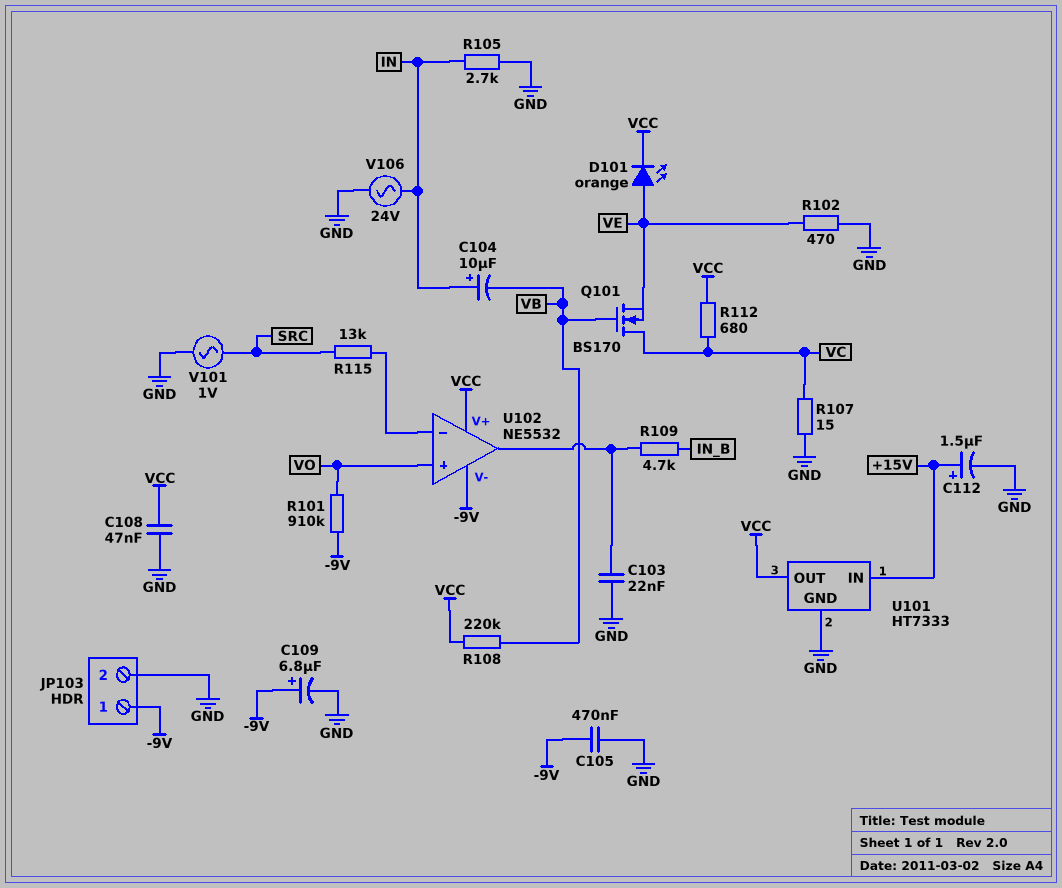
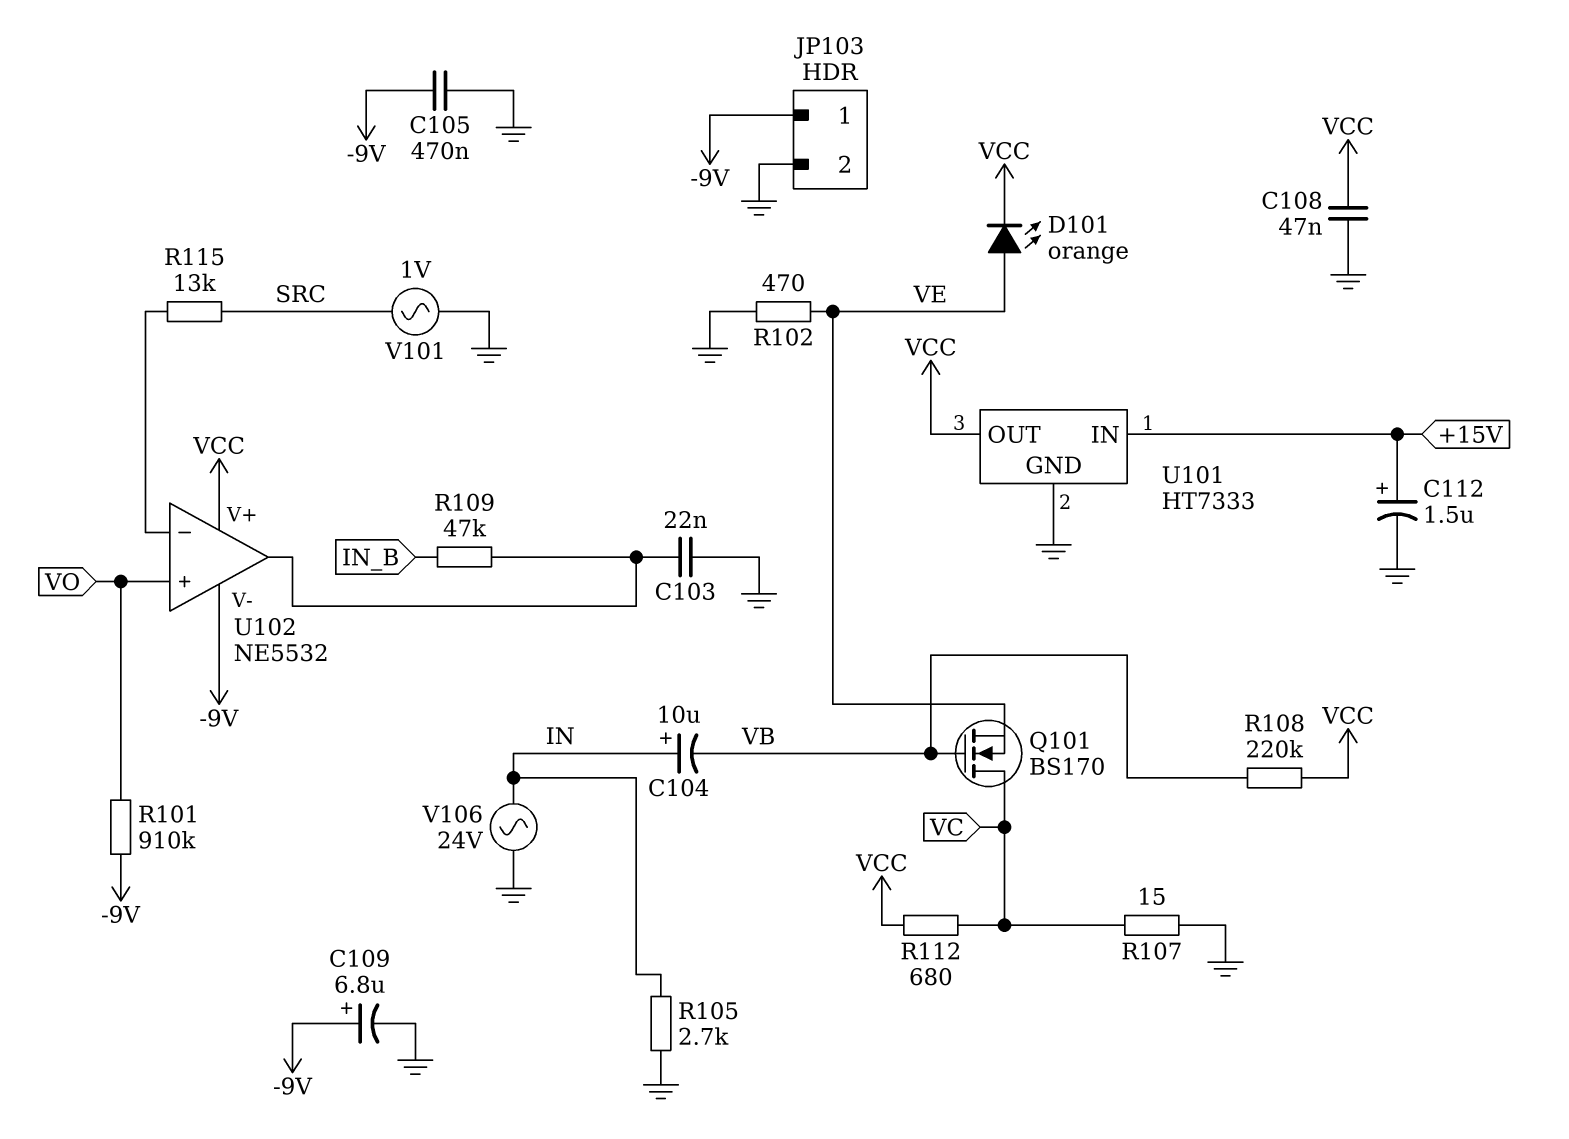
R109: 4.7k (IN_B, U102/out) -> 47k (IN_B, U102/out)

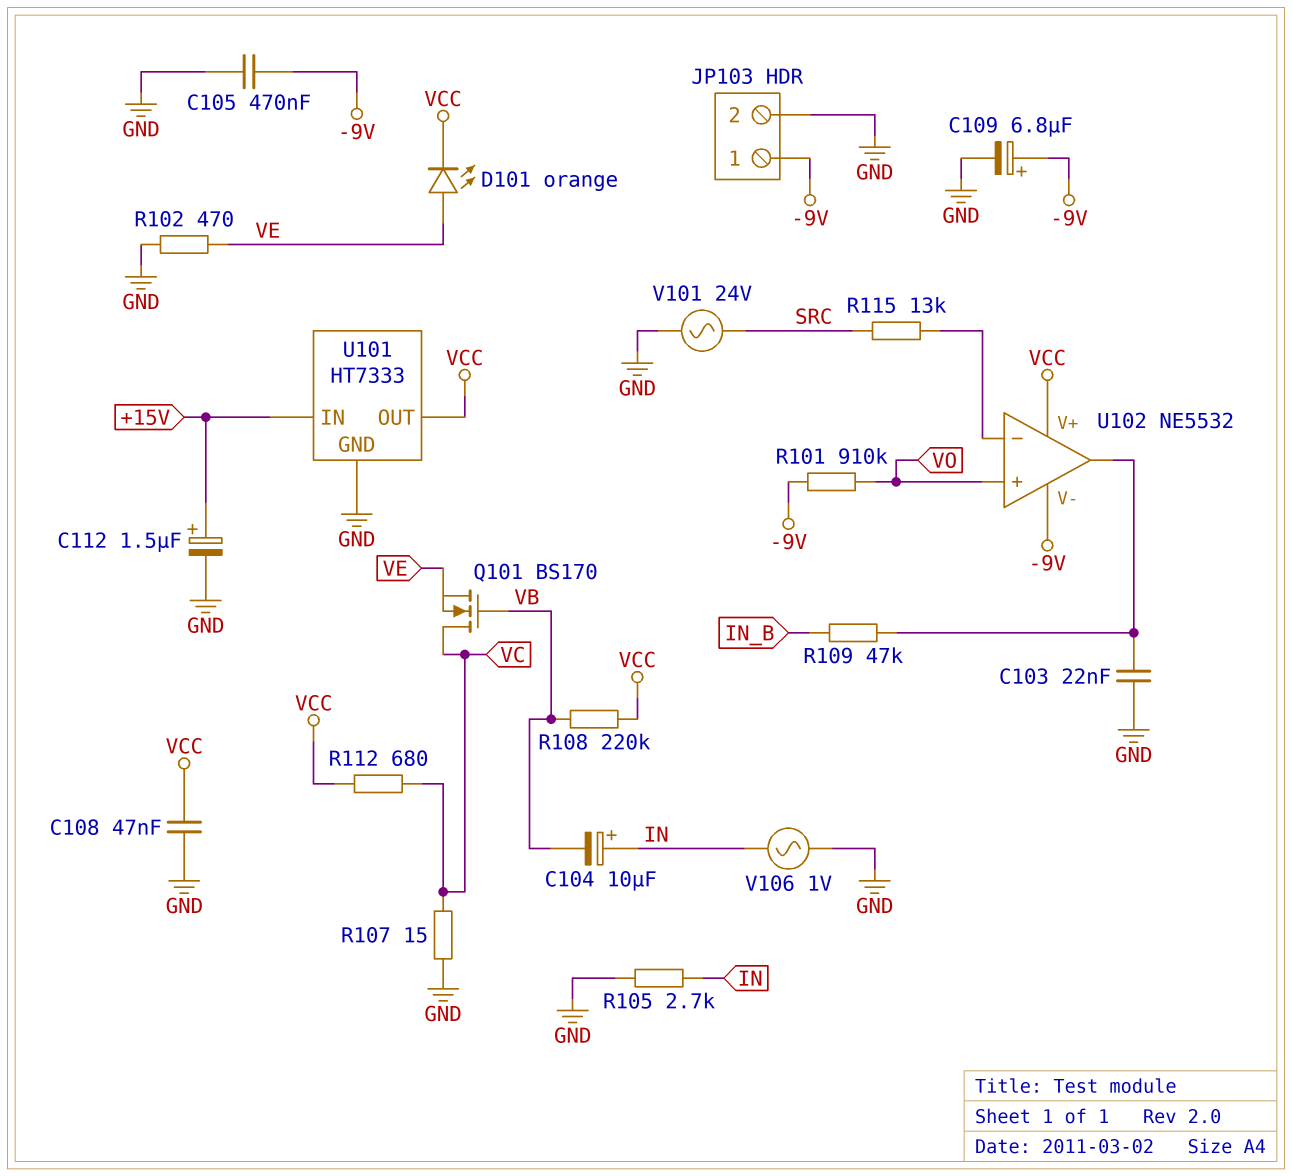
V101: AC 1V (GND, SRC) -> AC 24V (GND, SRC)
V106: AC 24V (GND, IN) -> AC 1V (GND, IN)

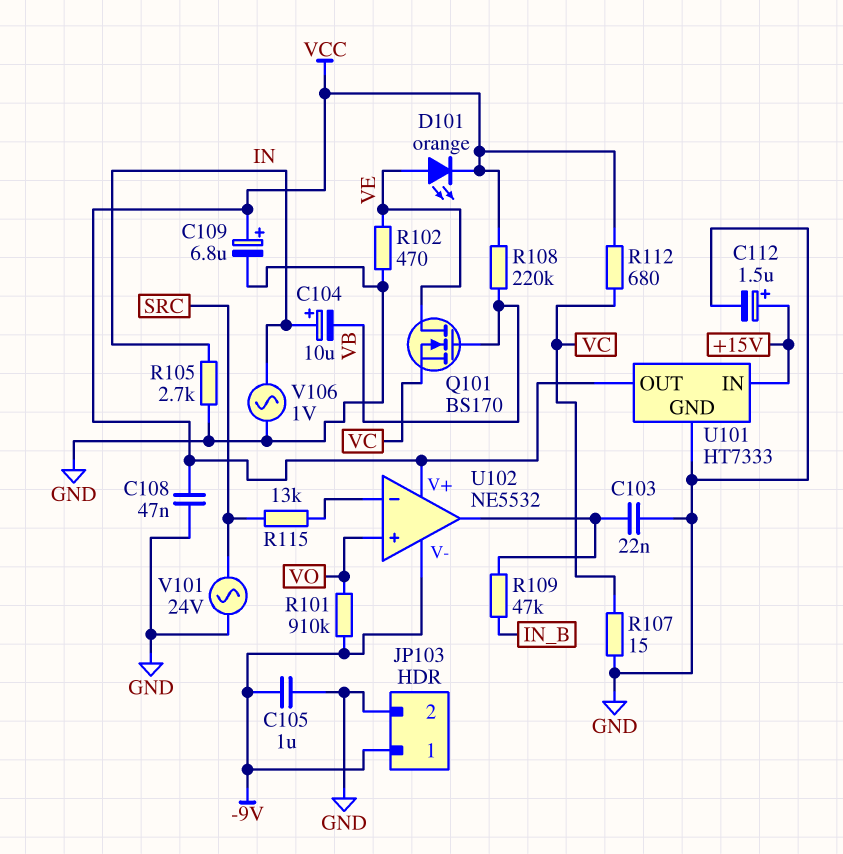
C105: 470nF (-9V, GND) -> 1uF (-9V, GND)
C109: 6.8uF (plus -9V, minus GND) -> 6.8uF (plus VCC, minus GND)
Q101: NMOS BS170 (G VB, D VC, S VE) -> NMOS BS170 (G VB, D VE, S VC)

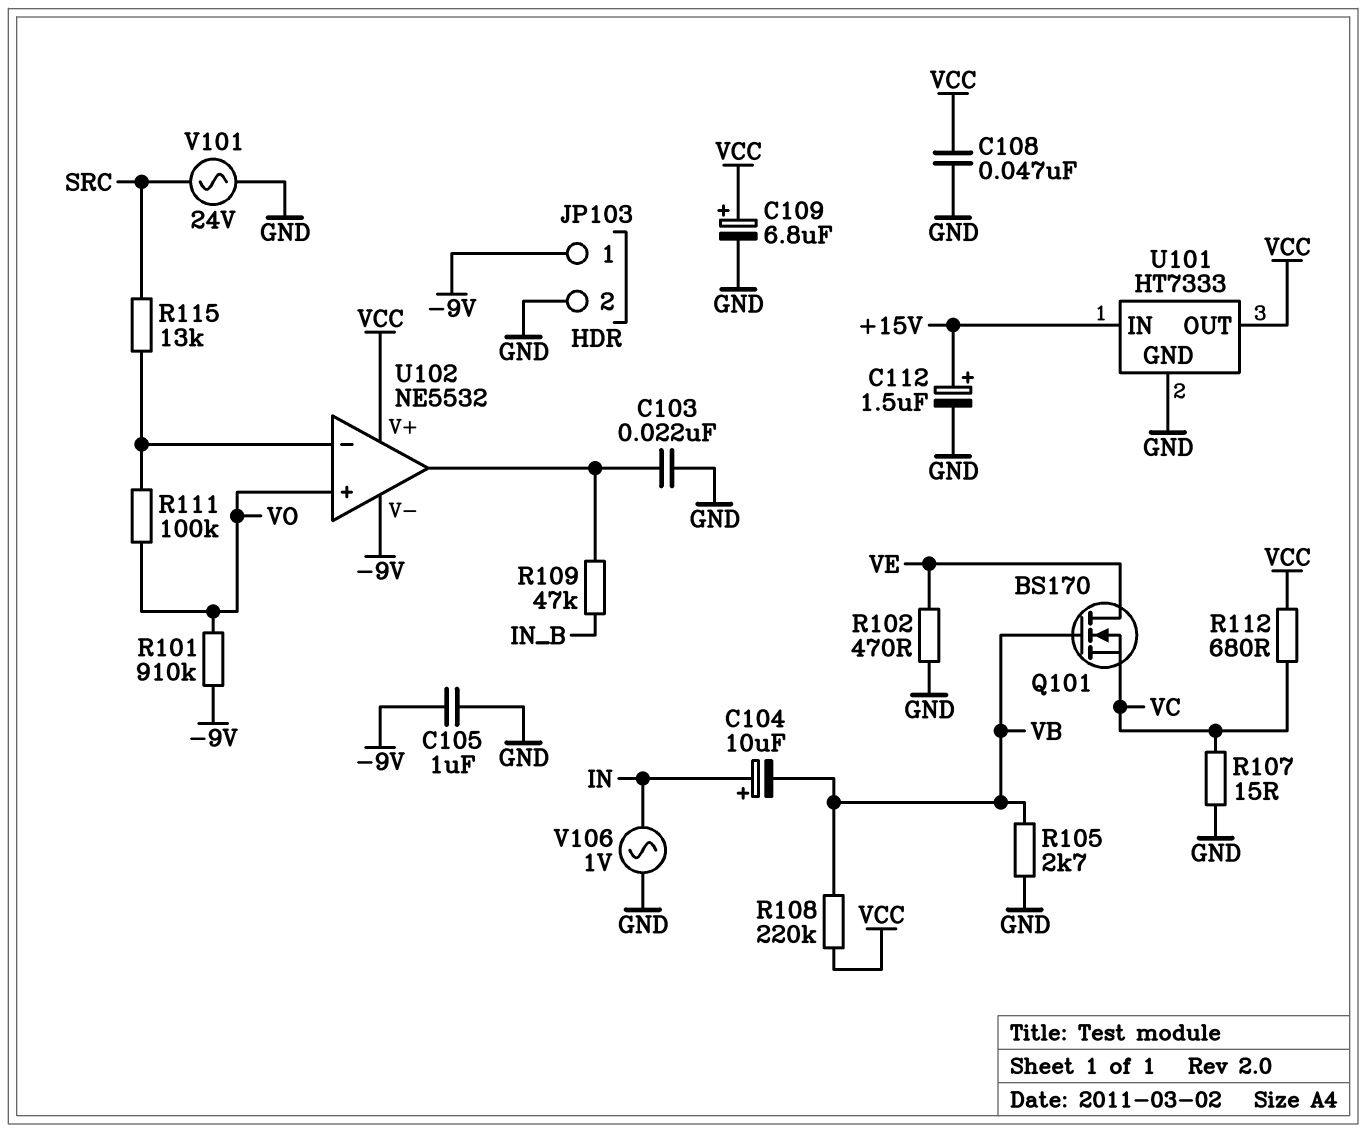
D101: LED orange (A VE, K VCC) -> none
R105: 2.7k (GND, IN) -> 2.7k (GND, VB)
R111: none -> 100k (U102/in-, VO)

